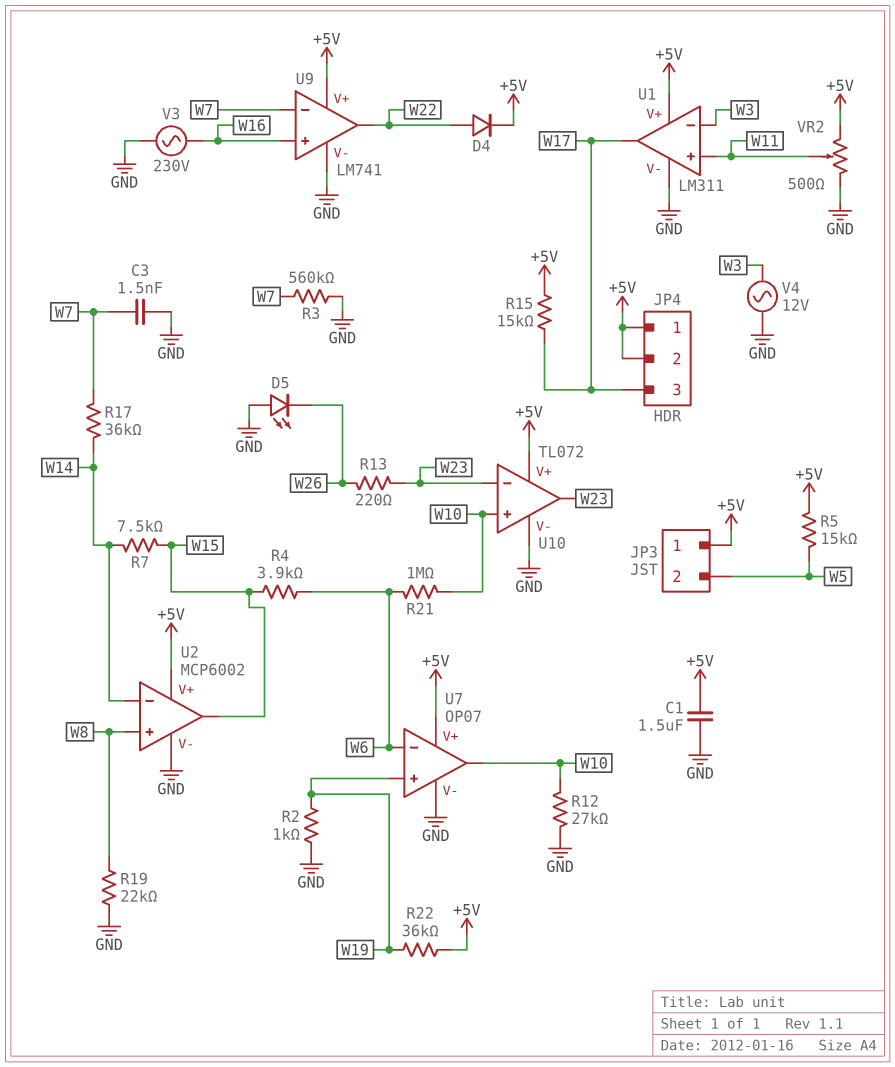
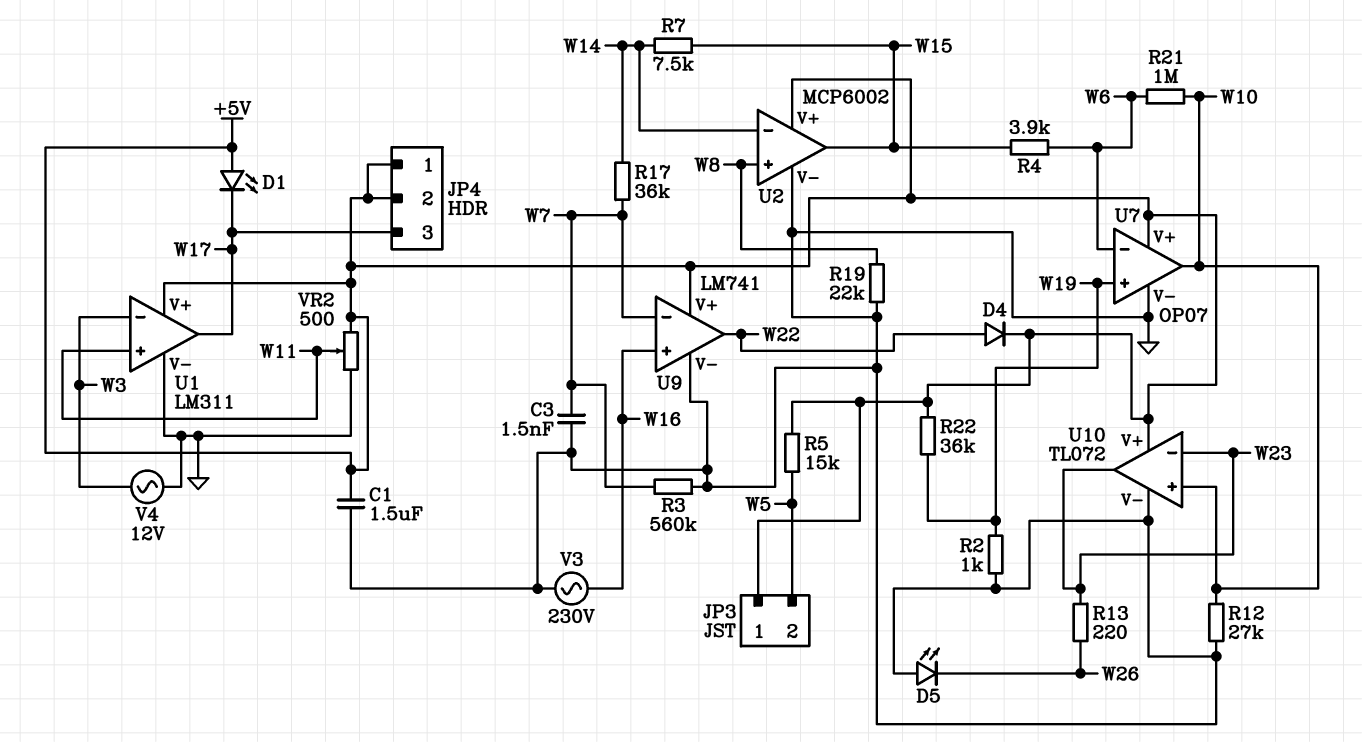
D1: none -> LED (A +5V, K W17)
R15: 15k (+5V, W17) -> none

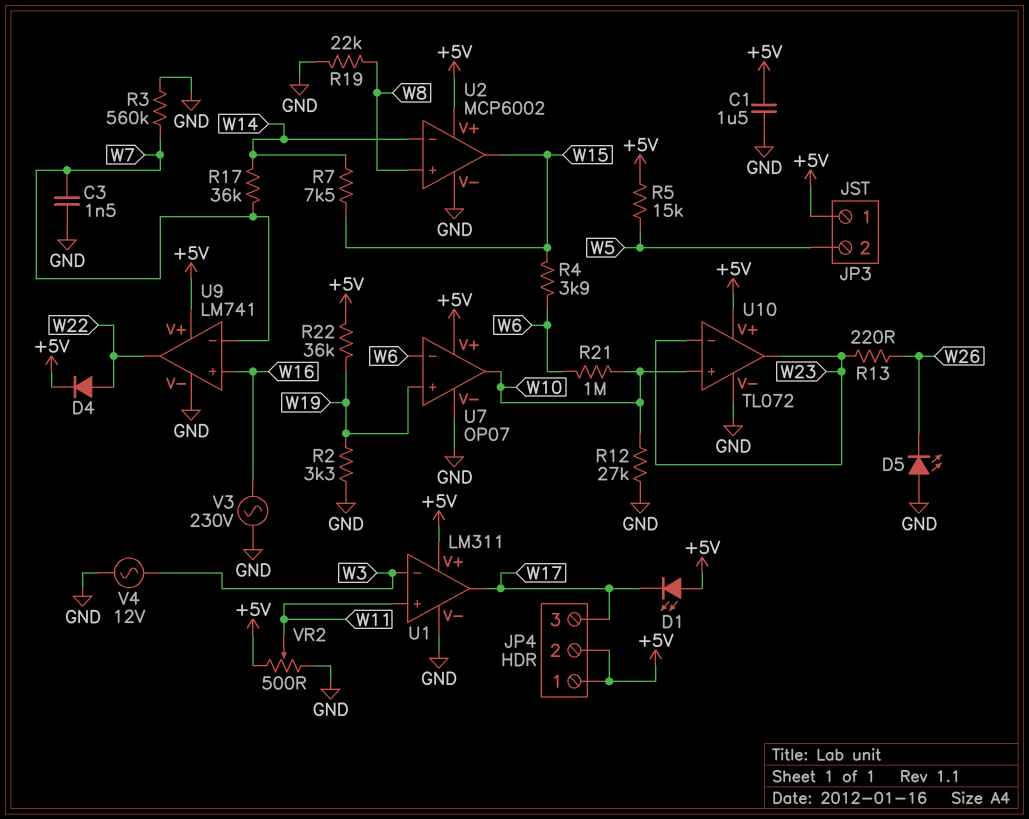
R2: 1k (GND, W19) -> 3.3k (GND, W19)

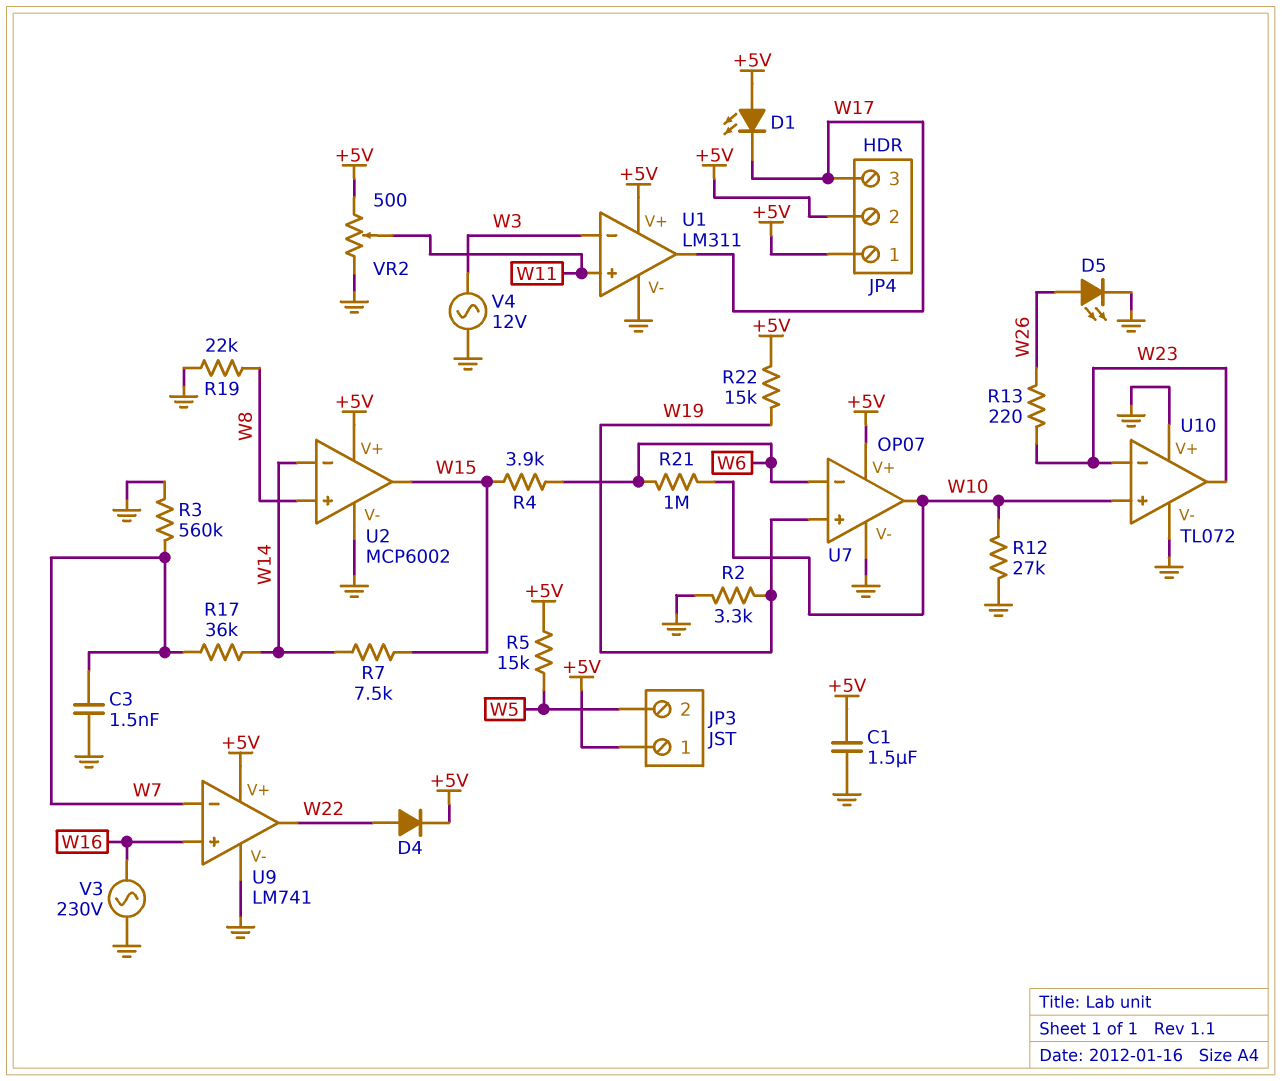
D5: LED (A GND, K W26) -> LED (A W26, K GND)
R22: 36k (+5V, W19) -> 15k (+5V, W19)
U10 pin V+: +5V -> GND

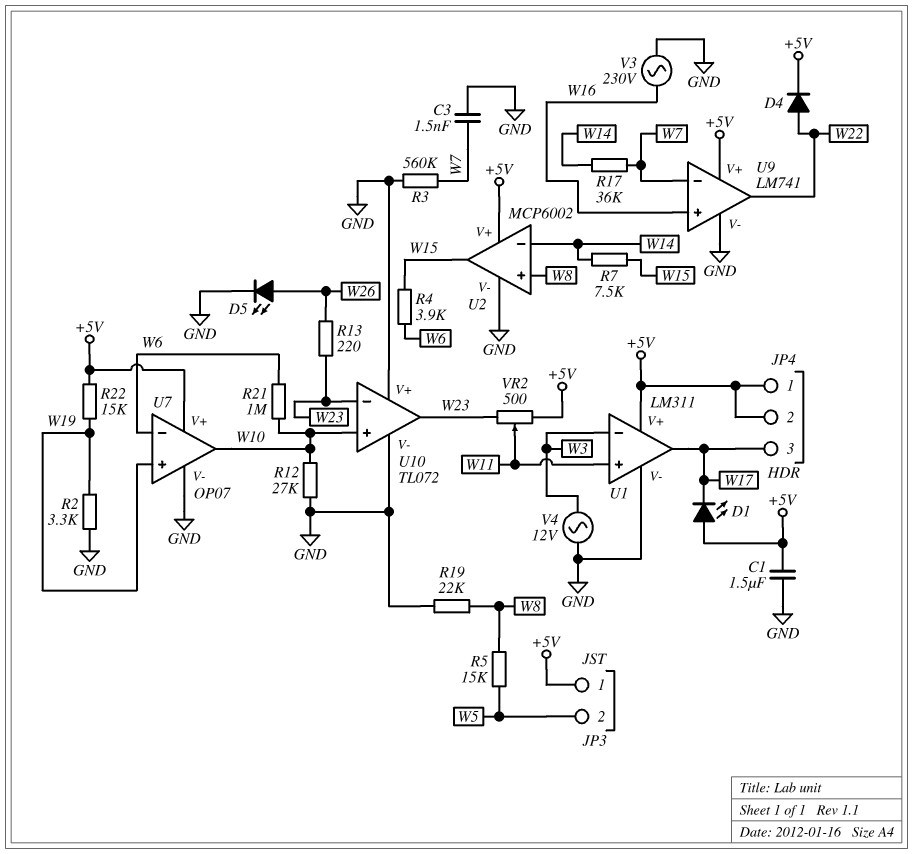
R5: 15k (+5V, W5) -> 15k (W5, W8)
VR2: 500 (+5V, GND, wiper W11) -> 500 (+5V, W23, wiper W11)

